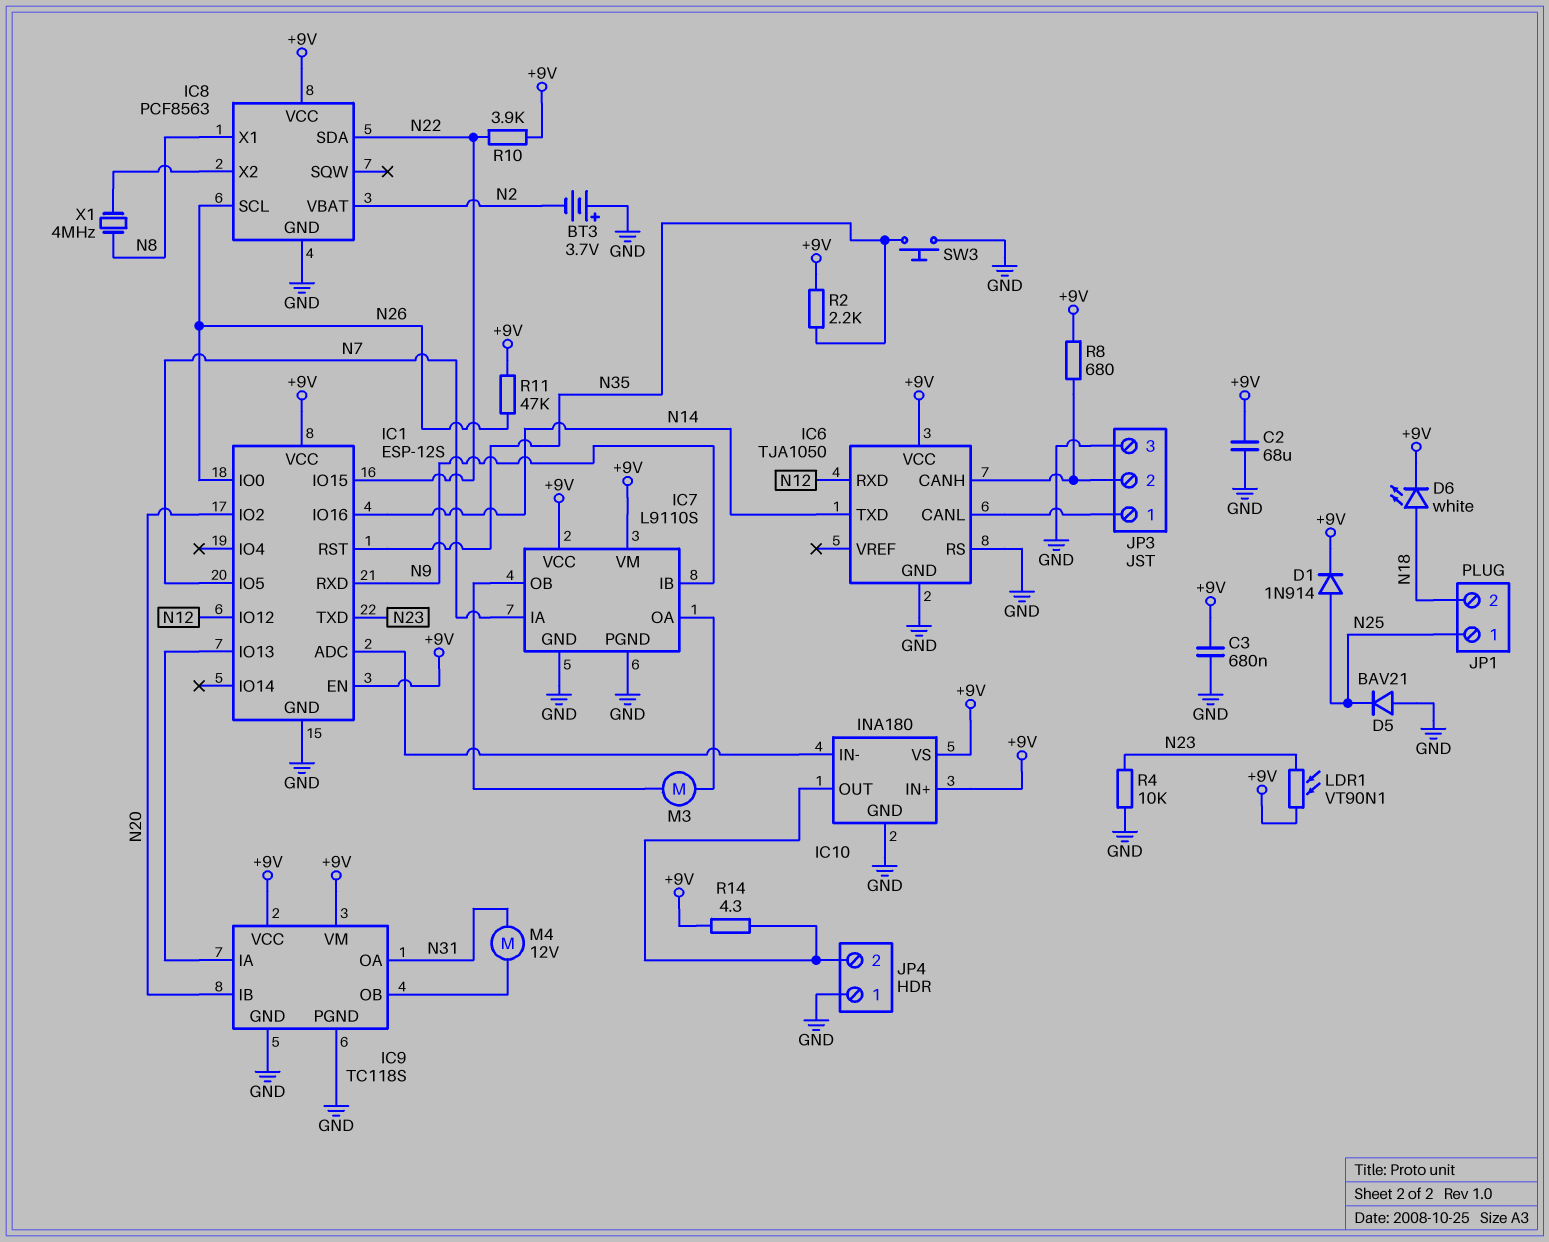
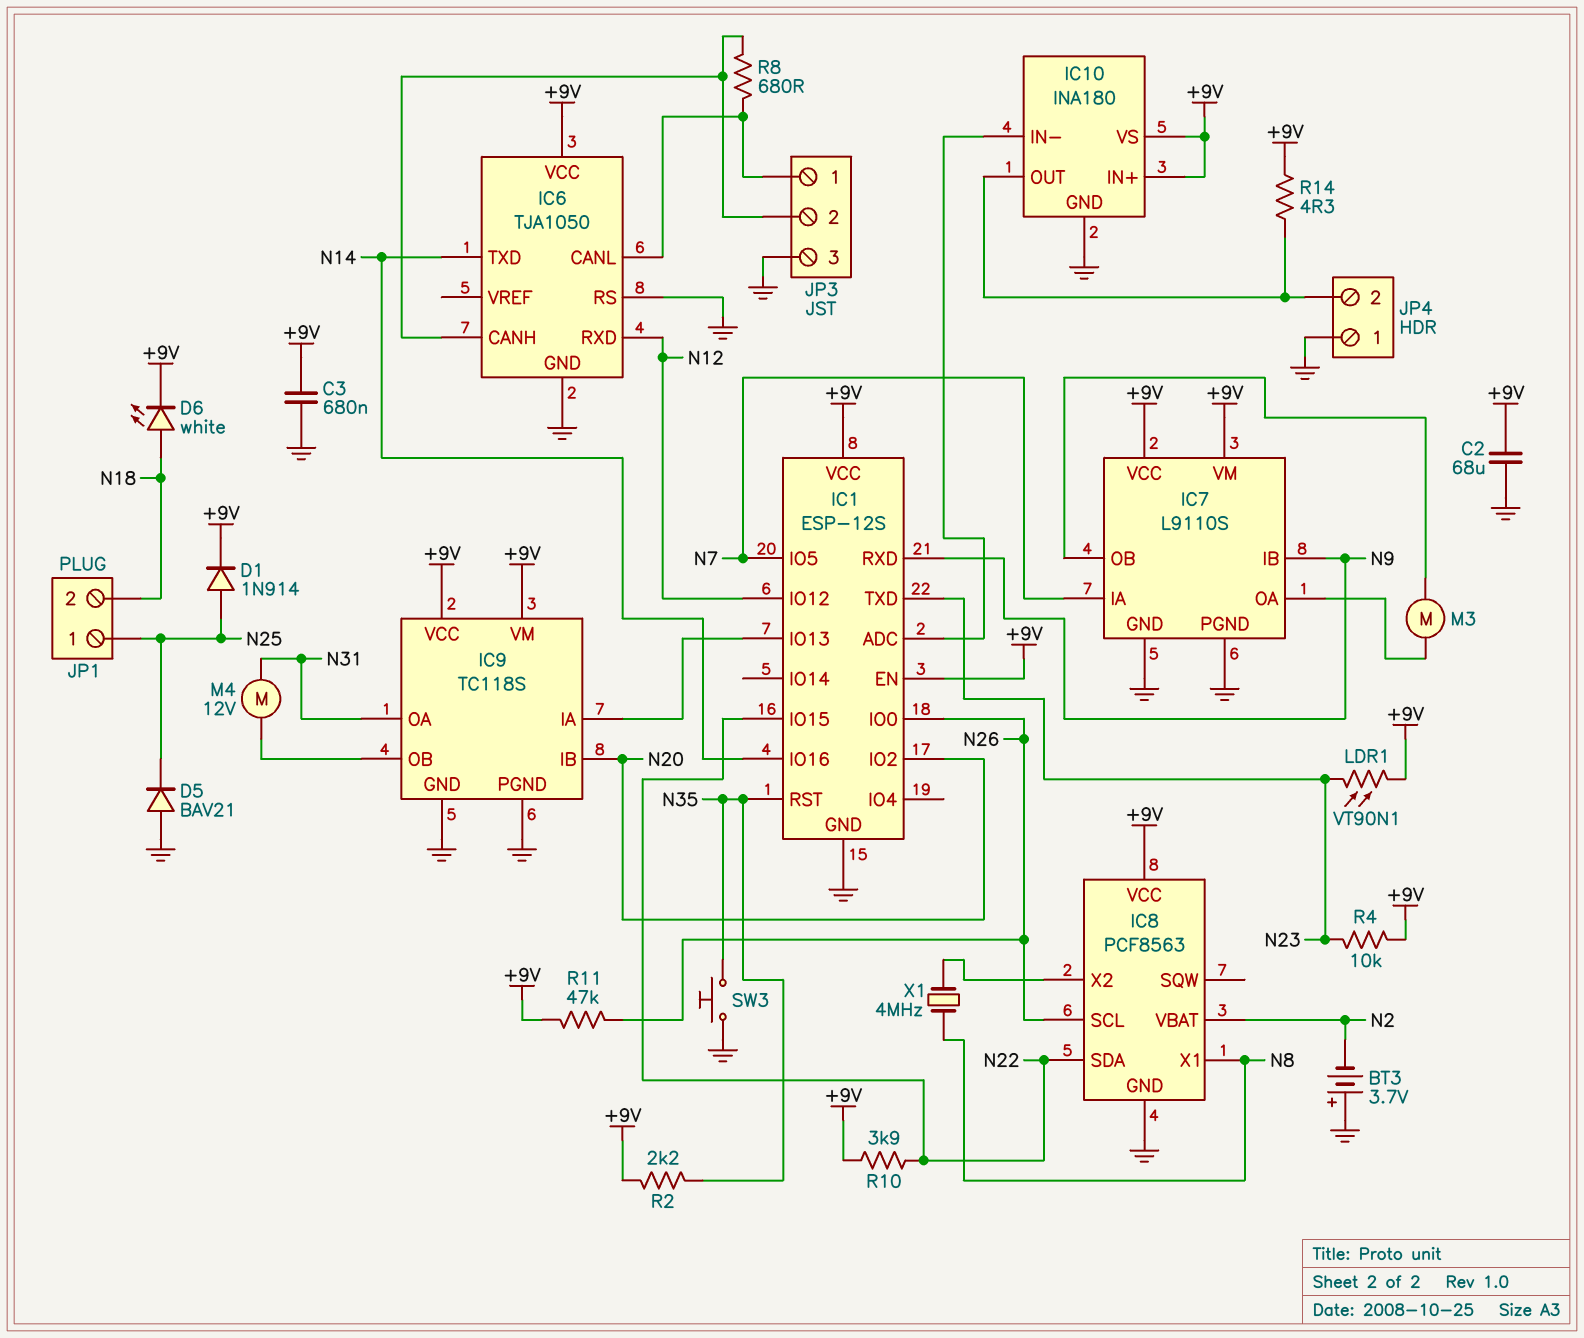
R4: 10k (GND, N23) -> 10k (+9V, N23)
R8: 680 (+9V, IC6/CANH) -> 680 (IC6/CANH, IC6/CANL)

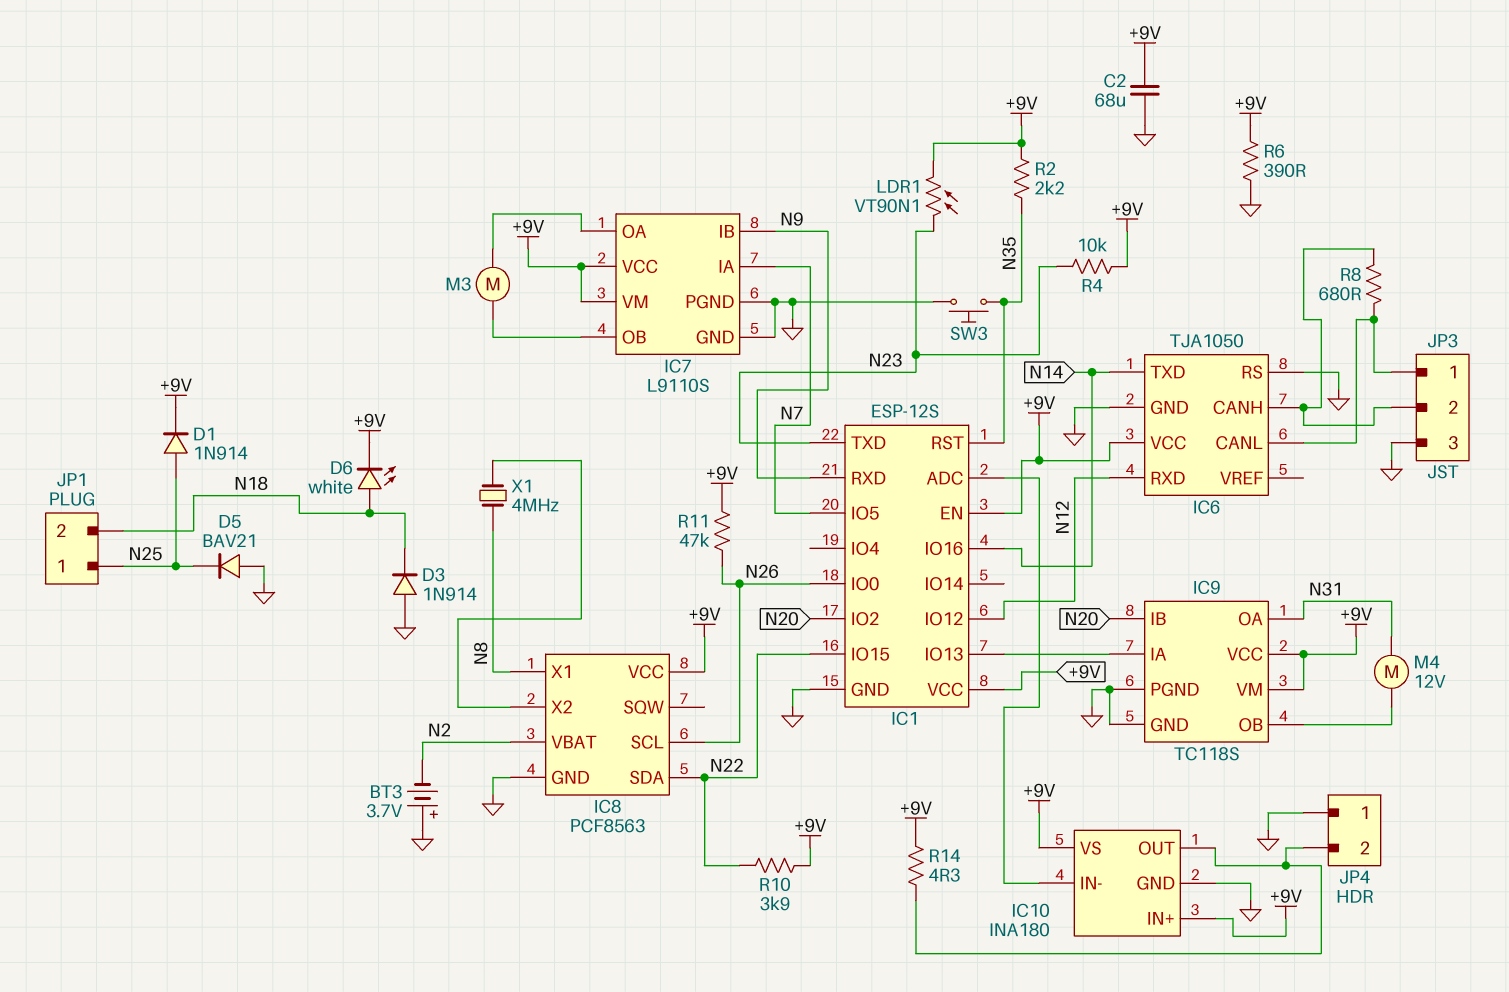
C3: 680nF (+9V, GND) -> none
D3: none -> diode 1N914 (A GND, K N18)
R6: none -> 390 (+9V, GND)

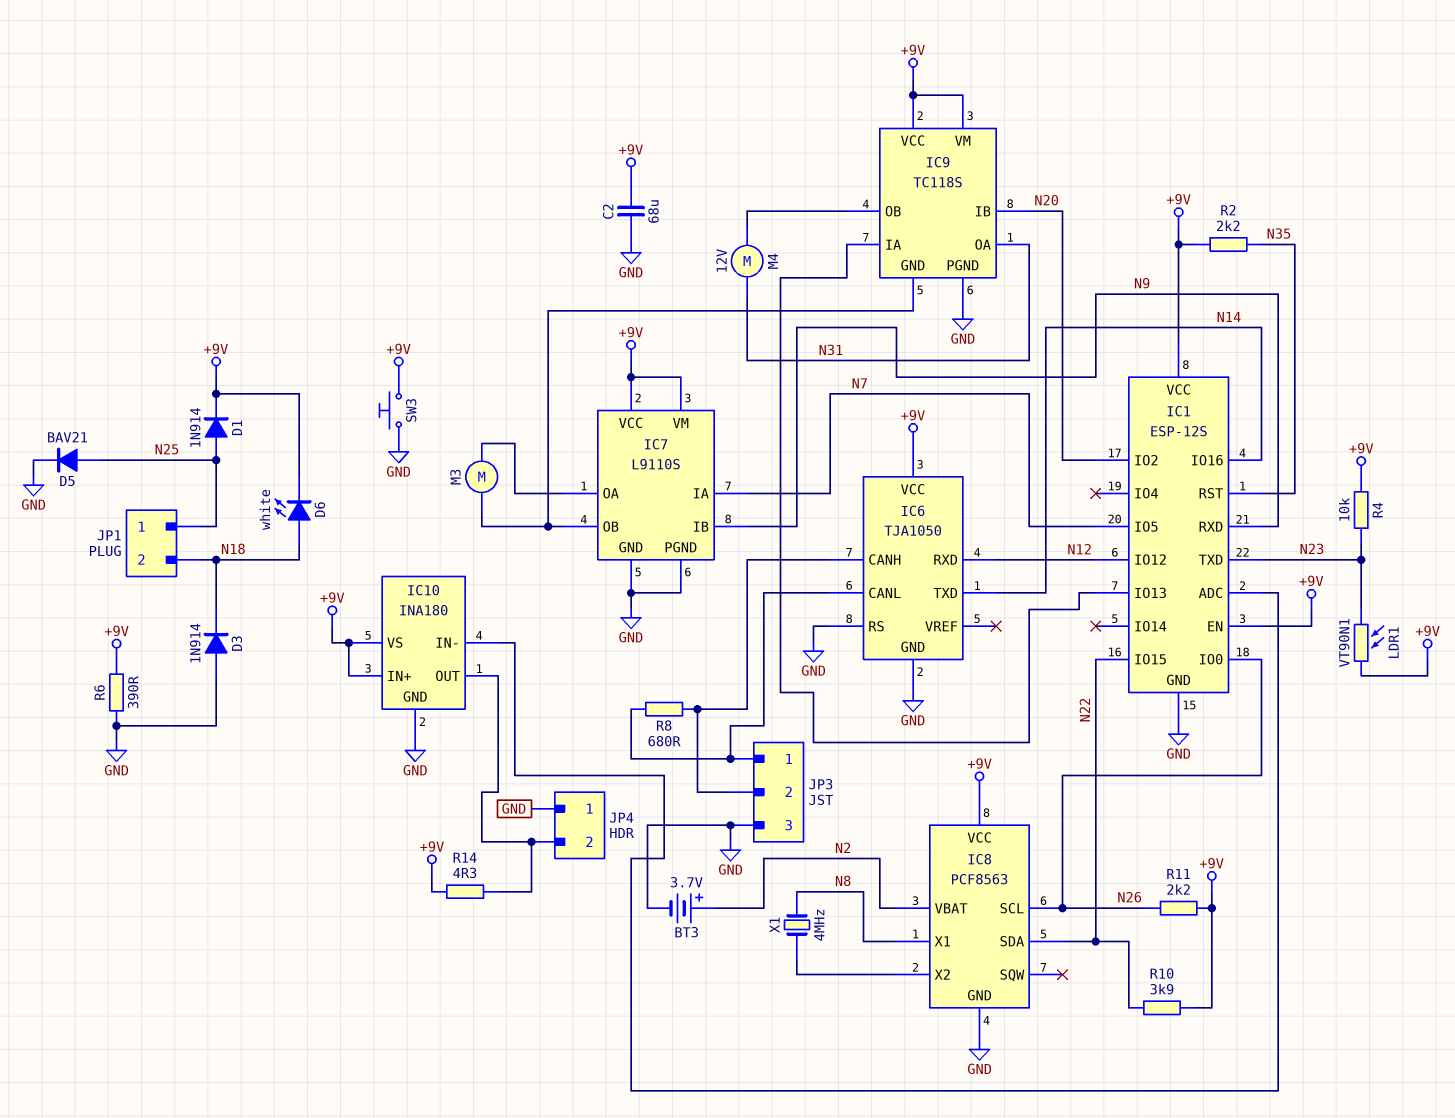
BT3: 3.7V (plus GND, minus N2) -> 3.7V (plus N2, minus GND)
D5: diode BAV21 (A GND, K N25) -> diode BAV21 (A N25, K GND)
IC9 pin GND: GND -> IC7/OB
R11: 47k (+9V, N26) -> 2.2k (+9V, N26)
SW3: button (GND, N35) -> button (+9V, GND)

